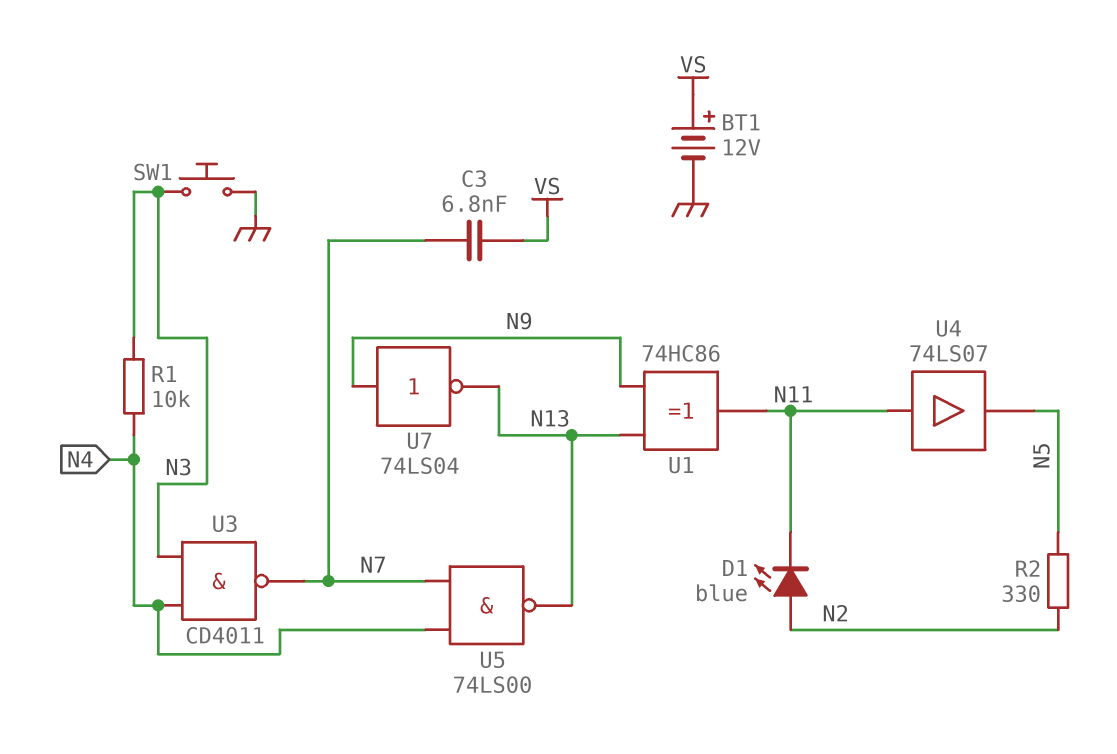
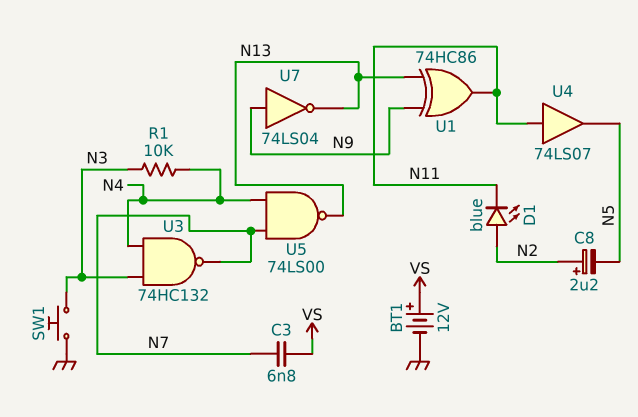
C8: none -> 2.2uF (plus N2, minus N5)
R2: 330 (N2, N5) -> none
U3: NAND CD4011 (in N3, in N4, out N7) -> NAND 74HC132 (in N3, in N4, out N7)

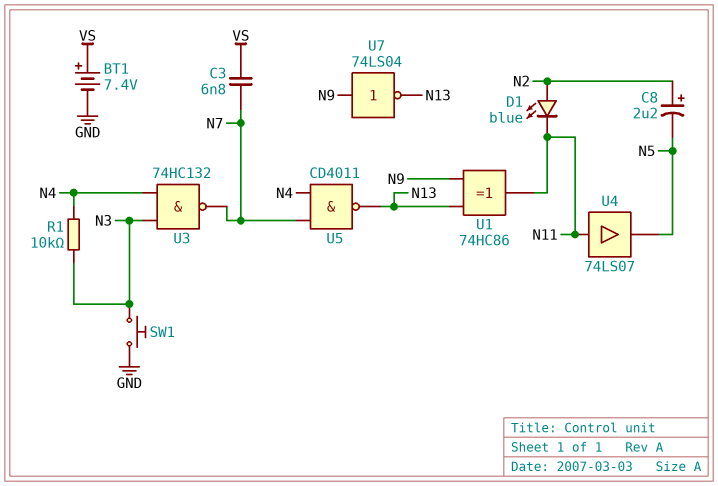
BT1: 12V (plus VS, minus GND) -> 7.4V (plus VS, minus GND)
U5: NAND 74LS00 (in N4, in N7, out N13) -> NAND CD4011 (in N4, in N7, out N13)

